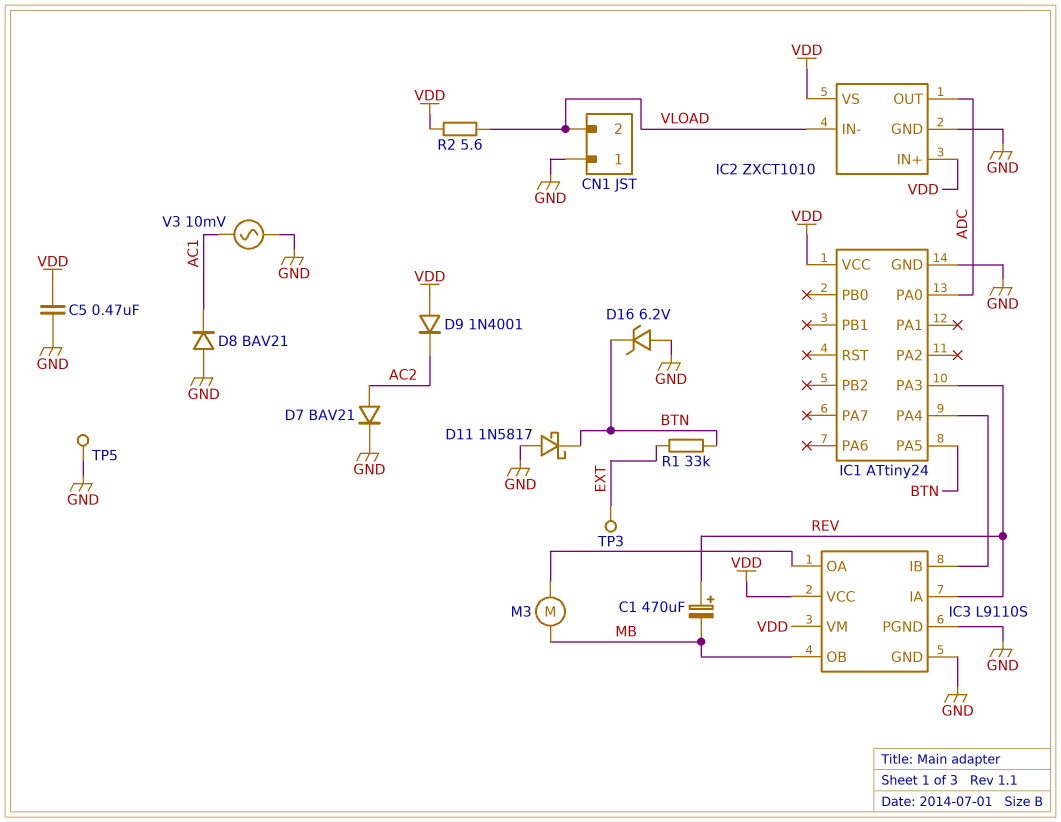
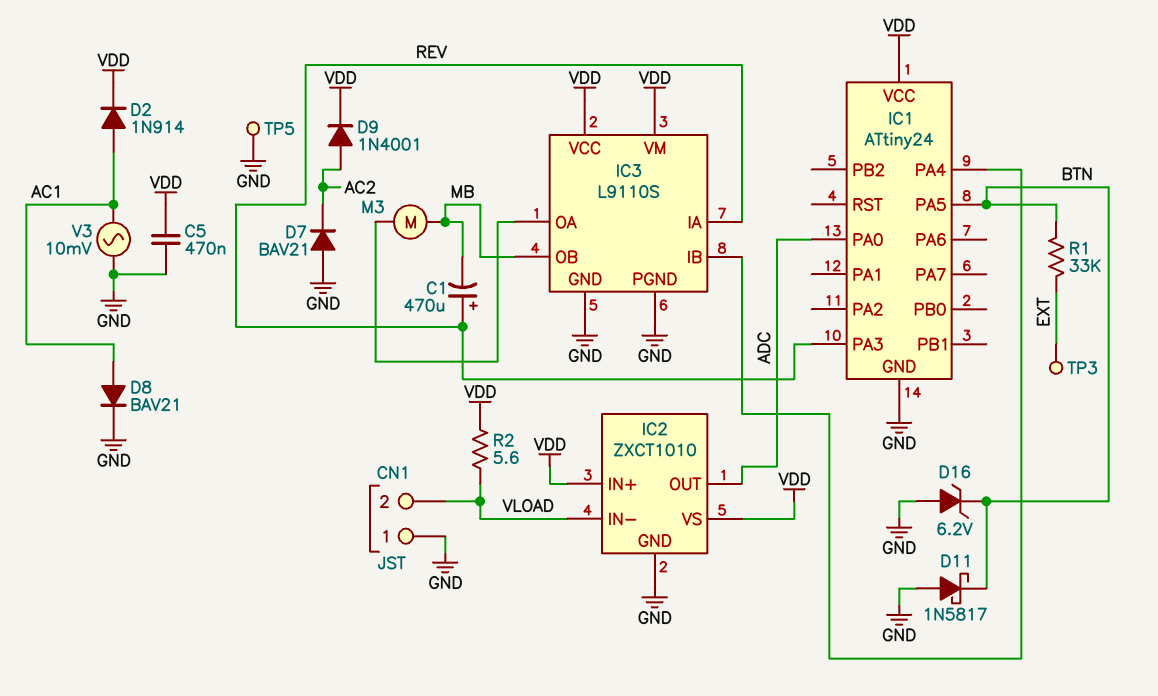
D2: none -> diode 1N914 (A AC1, K VDD)
D7: diode BAV21 (A AC2, K GND) -> diode BAV21 (A GND, K AC2)
D8: diode BAV21 (A GND, K AC1) -> diode BAV21 (A AC1, K GND)
D9: diode 1N4001 (A VDD, K AC2) -> diode 1N4001 (A AC2, K VDD)

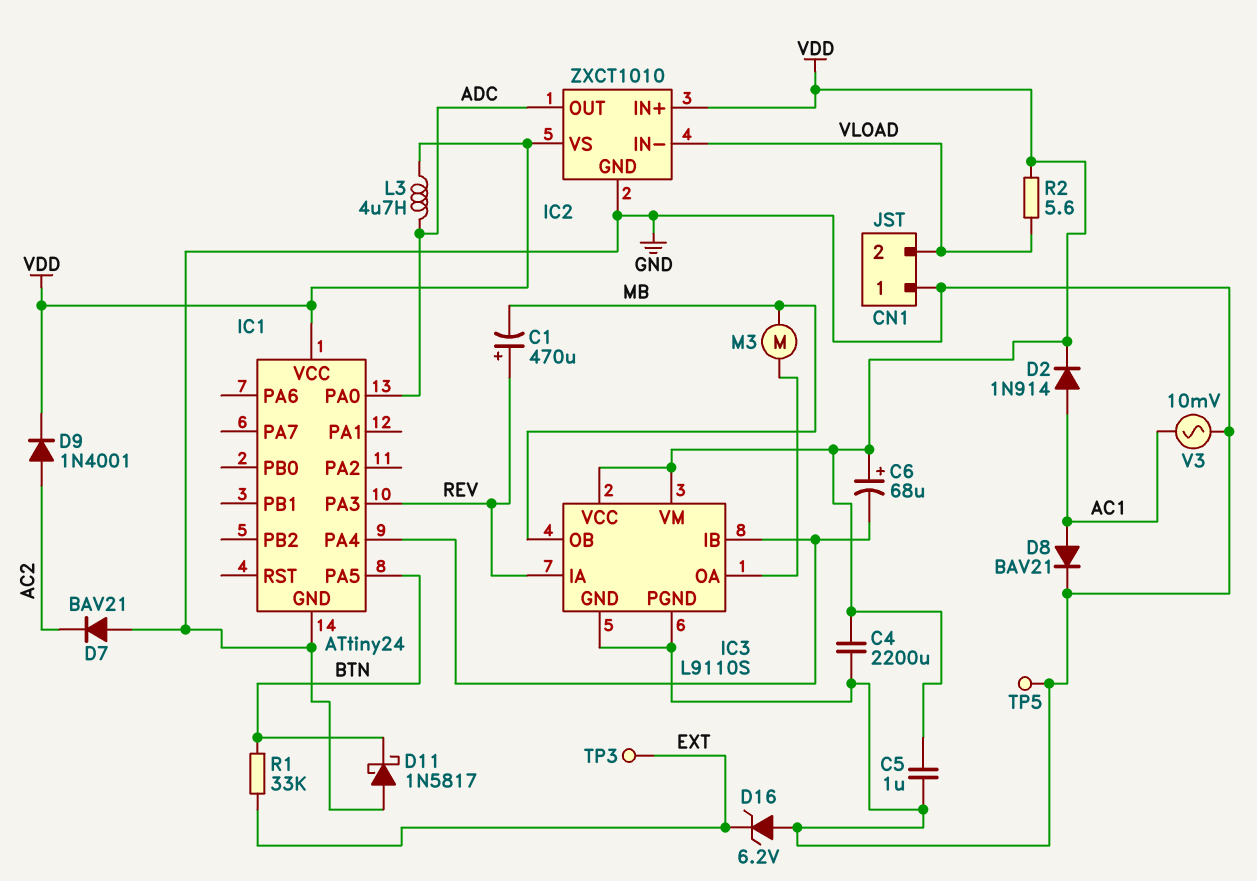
C4: none -> 2200uF (GND, VDD)
C5: 470nF (GND, VDD) -> 1uF (GND, VDD)
C6: none -> 68uF (plus VDD, minus IC1/PA4)
D16: zener 6.2V (A GND, K BTN) -> zener 6.2V (A GND, K EXT)
L3: none -> 4.7uH (ADC, VDD)

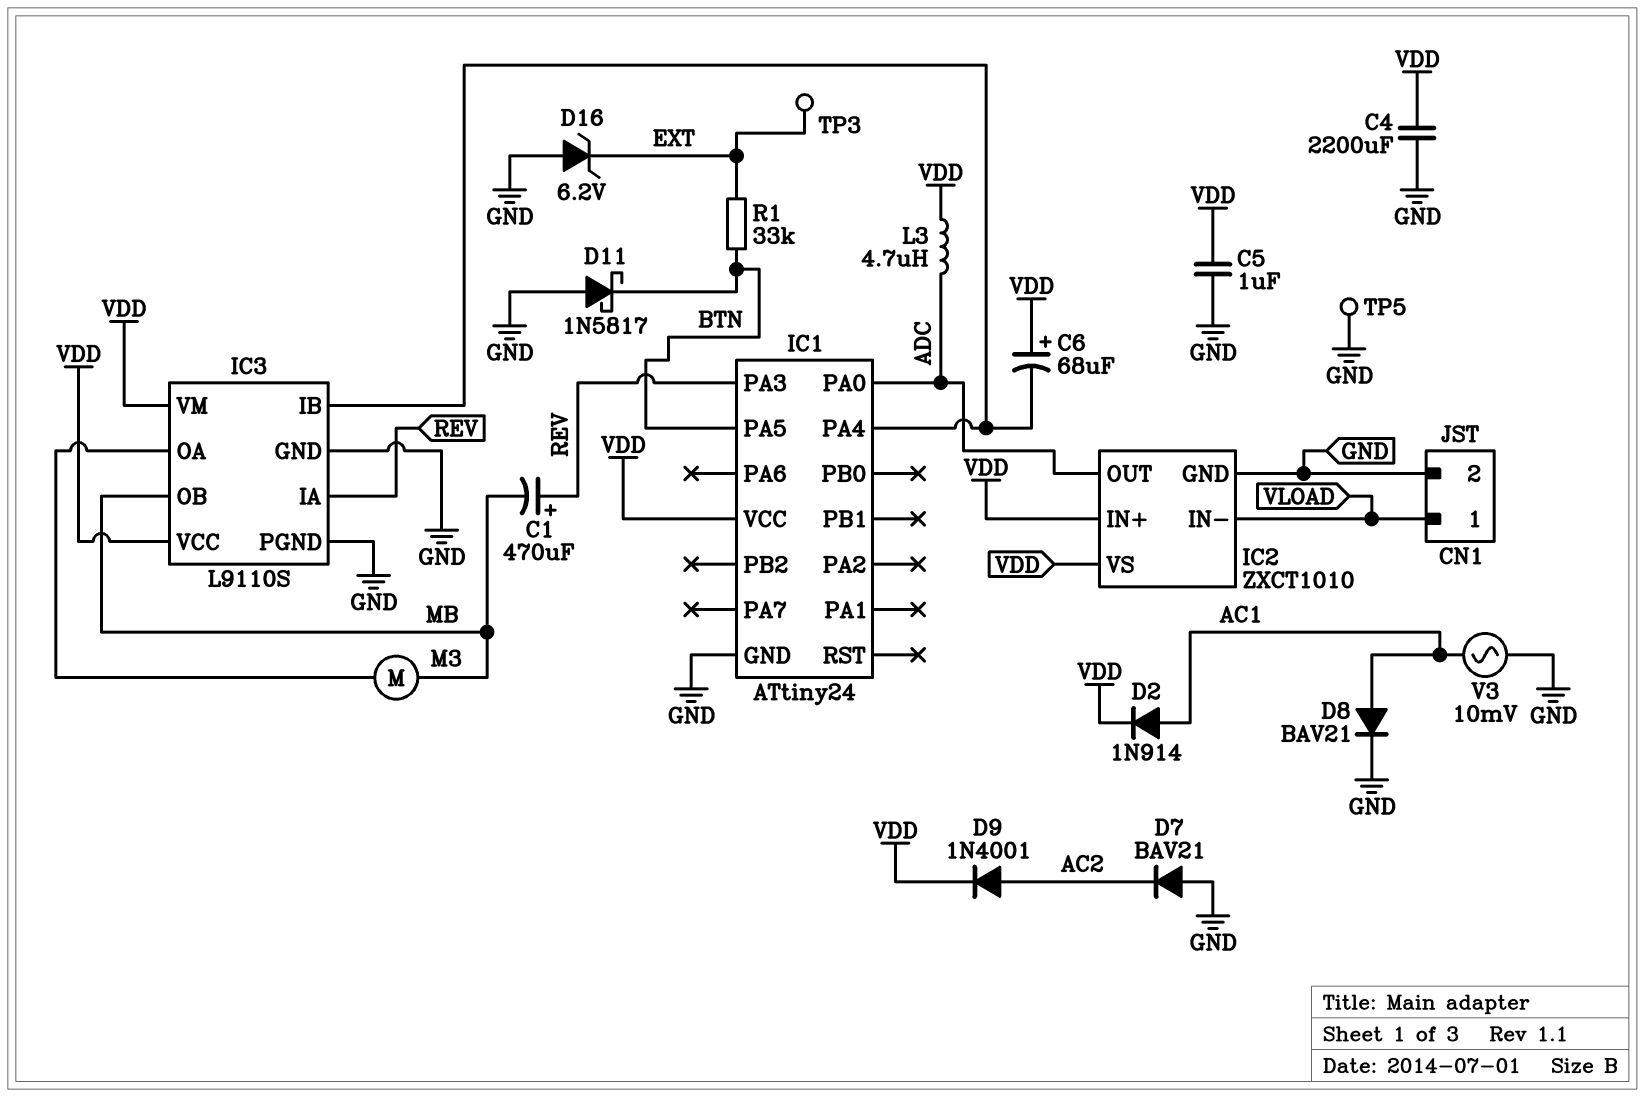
CN1 pin 1: GND -> VLOAD
CN1 pin 2: VLOAD -> GND
R2: 5.6 (VDD, VLOAD) -> none

